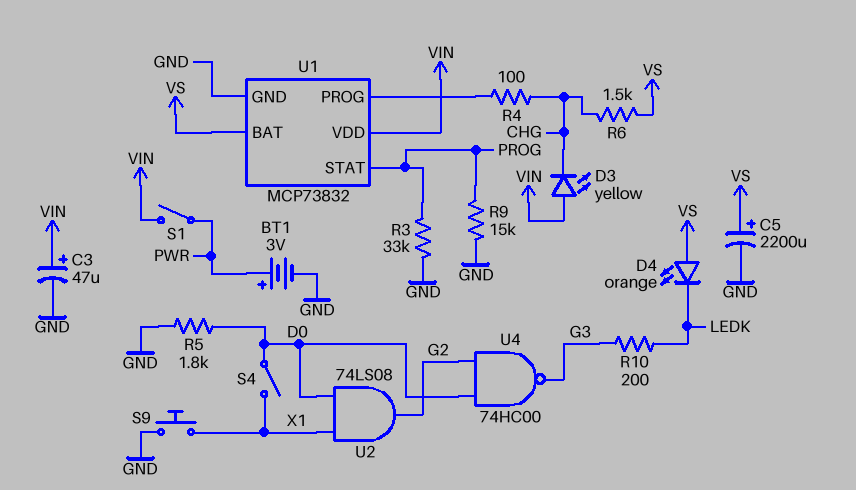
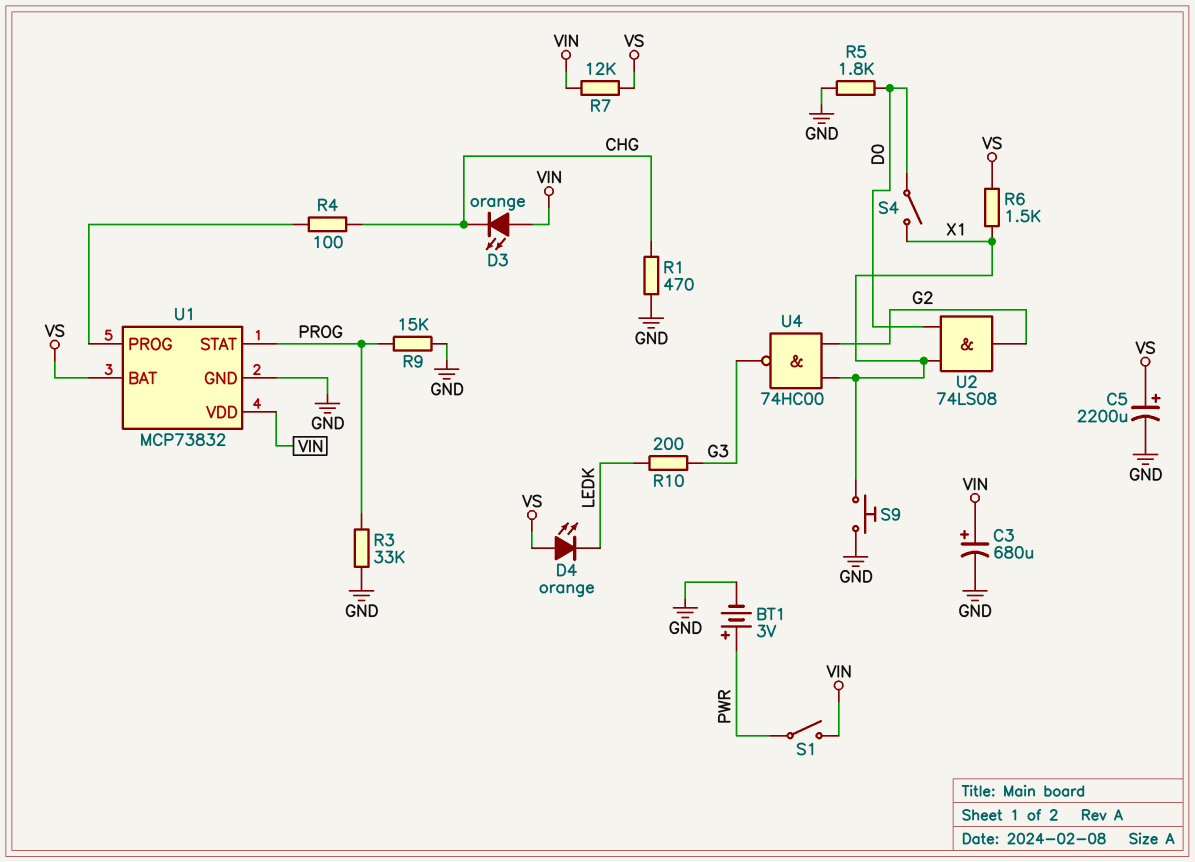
C3: 47uF (plus VIN, minus GND) -> 680uF (plus VIN, minus GND)
D3: LED yellow (A VIN, K CHG) -> LED orange (A VIN, K CHG)
R1: none -> 470 (CHG, GND)
R6: 1.5k (CHG, VS) -> 1.5k (VS, X1)
R7: none -> 12k (VIN, VS)
U4: NAND 74HC00 (in D0, in G2, out G3) -> NAND 74HC00 (in G2, in X1, out G3)

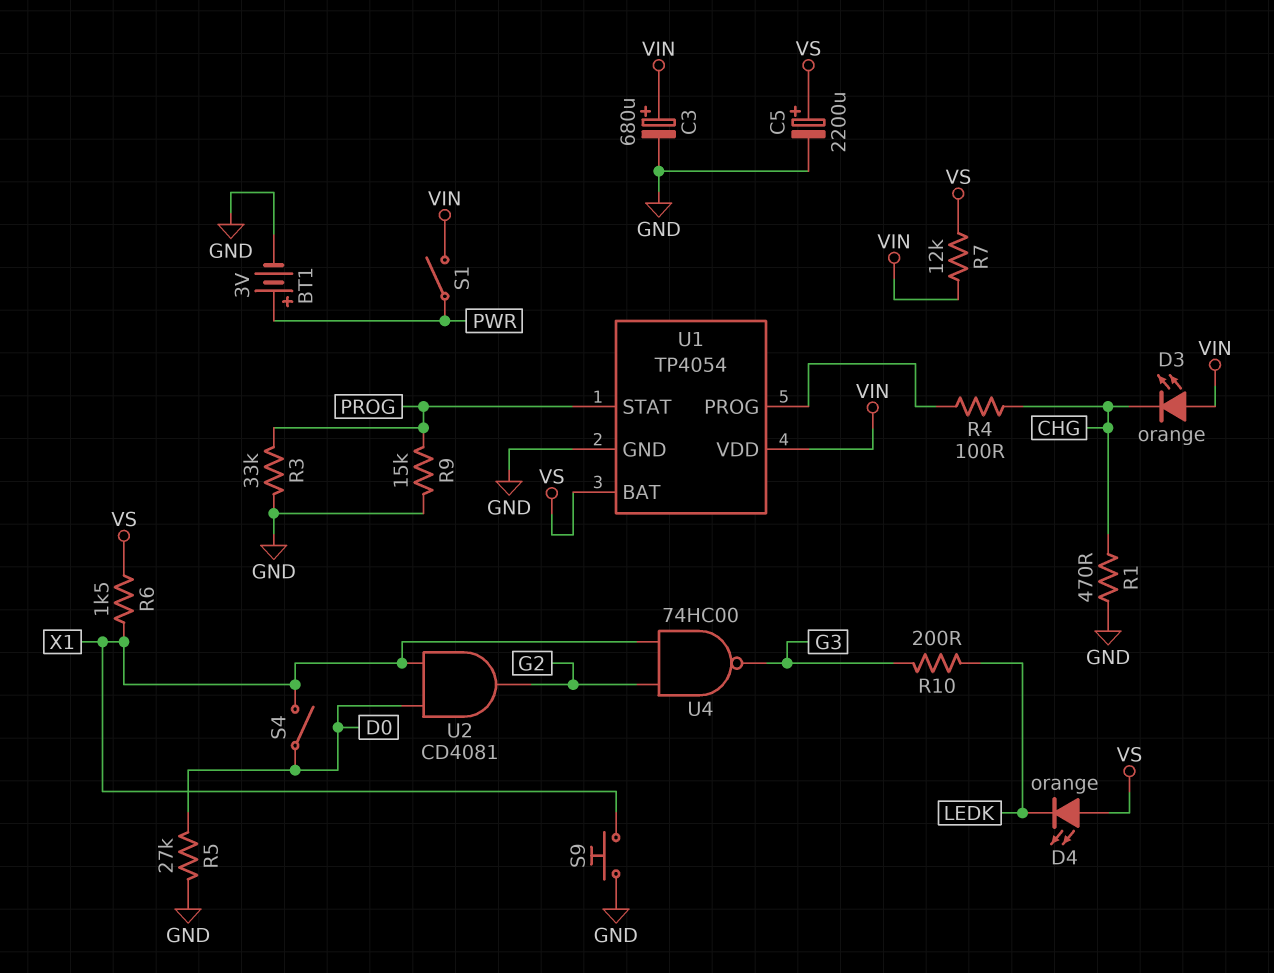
R5: 1.8k (D0, GND) -> 27k (D0, GND)
U1: MCP73832 -> TP4054
U2: AND 74LS08 (in D0, in X1, out G2) -> AND CD4081 (in D0, in X1, out G2)

